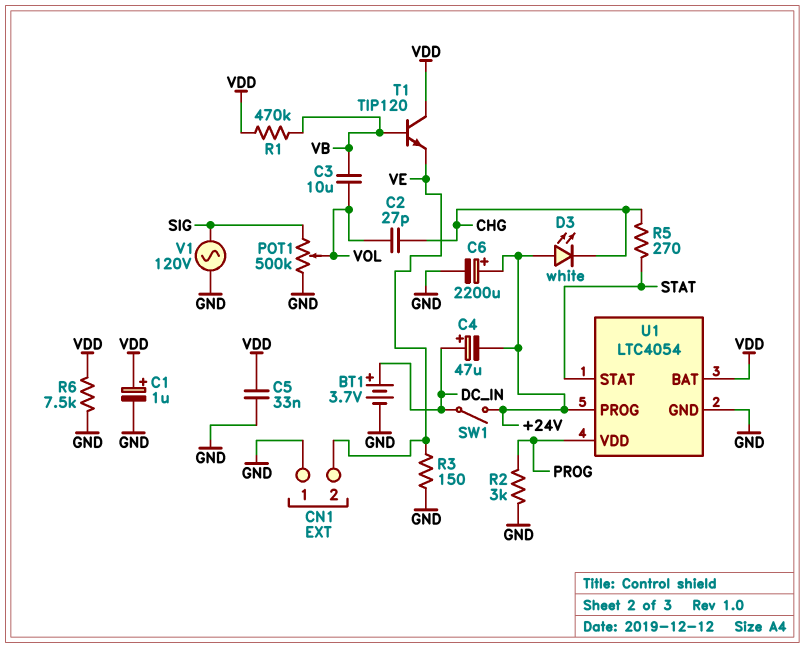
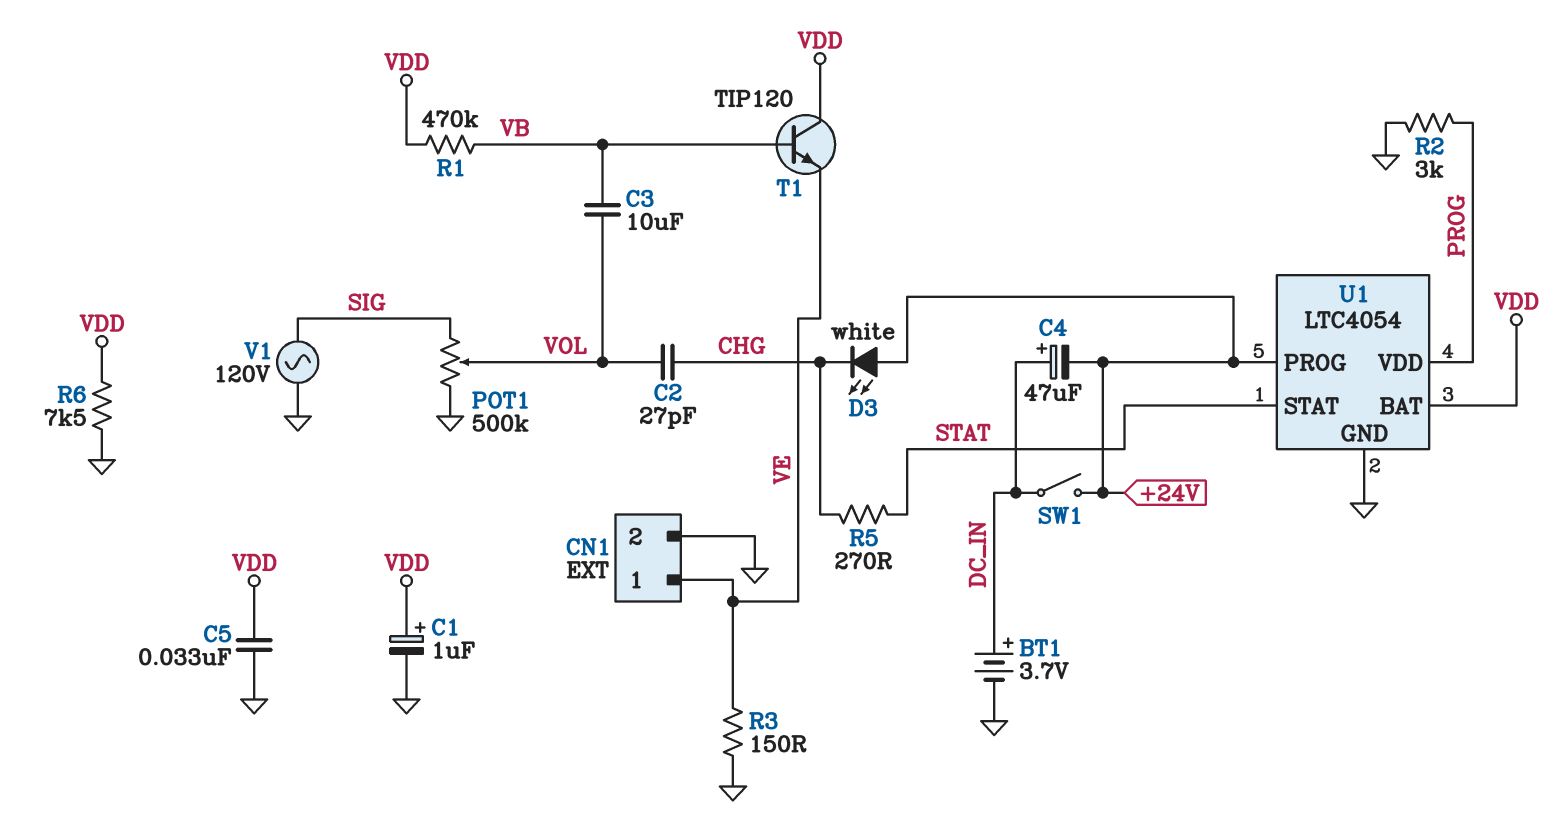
C6: 2200uF (plus +24V, minus GND) -> none
CN1 pin 1: GND -> VE
CN1 pin 2: VE -> GND

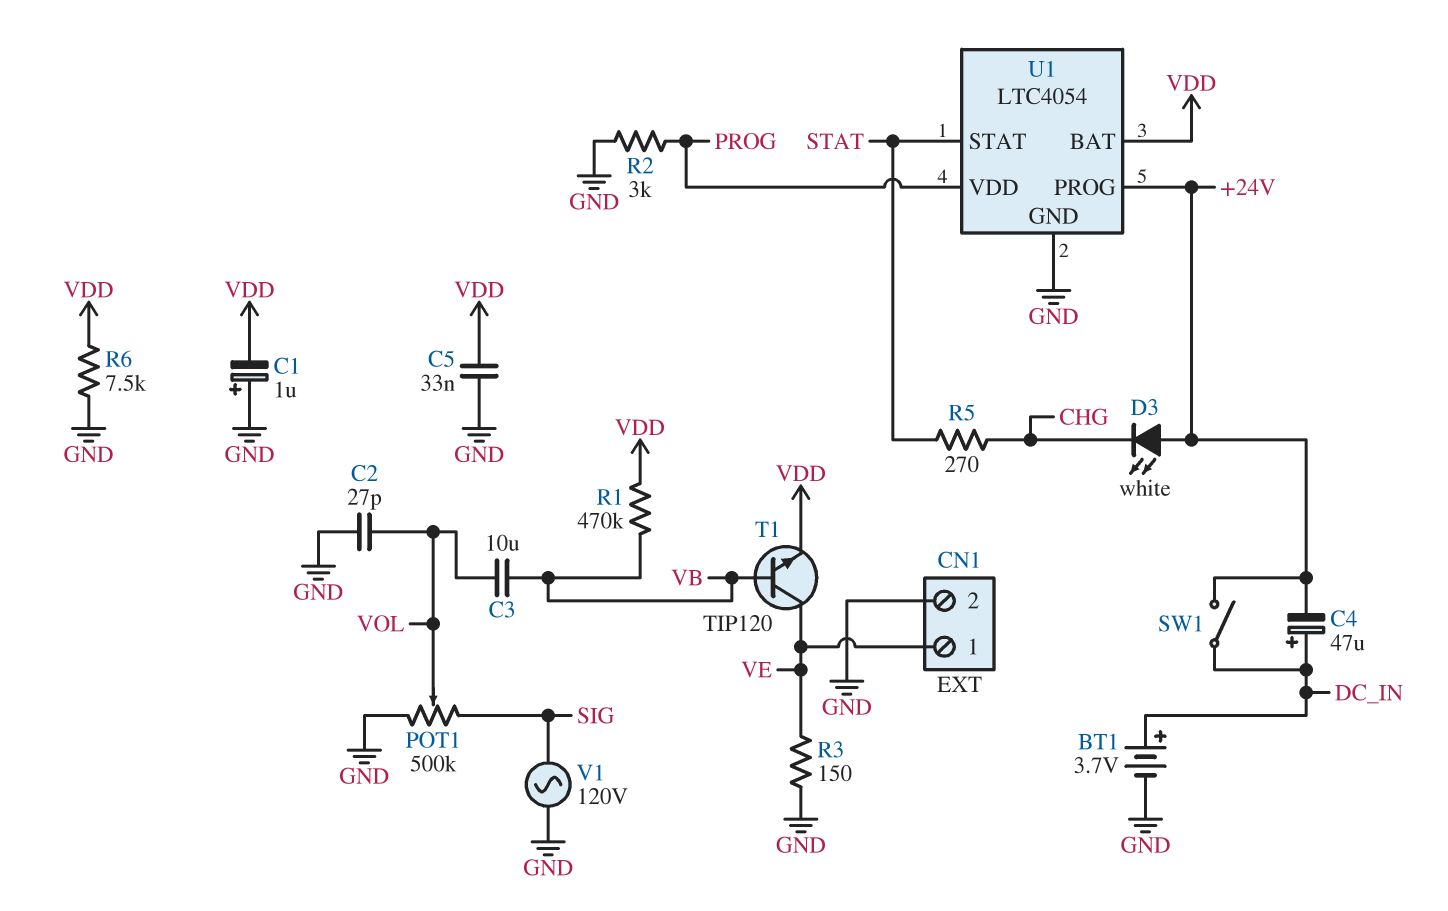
C1: 1uF (plus VDD, minus GND) -> 1uF (plus GND, minus VDD)
C2: 27pF (CHG, VOL) -> 27pF (GND, VOL)
T1: NPN TIP120 (B VB, C VDD, E VE) -> NPN TIP120 (B VB, C VE, E VDD)

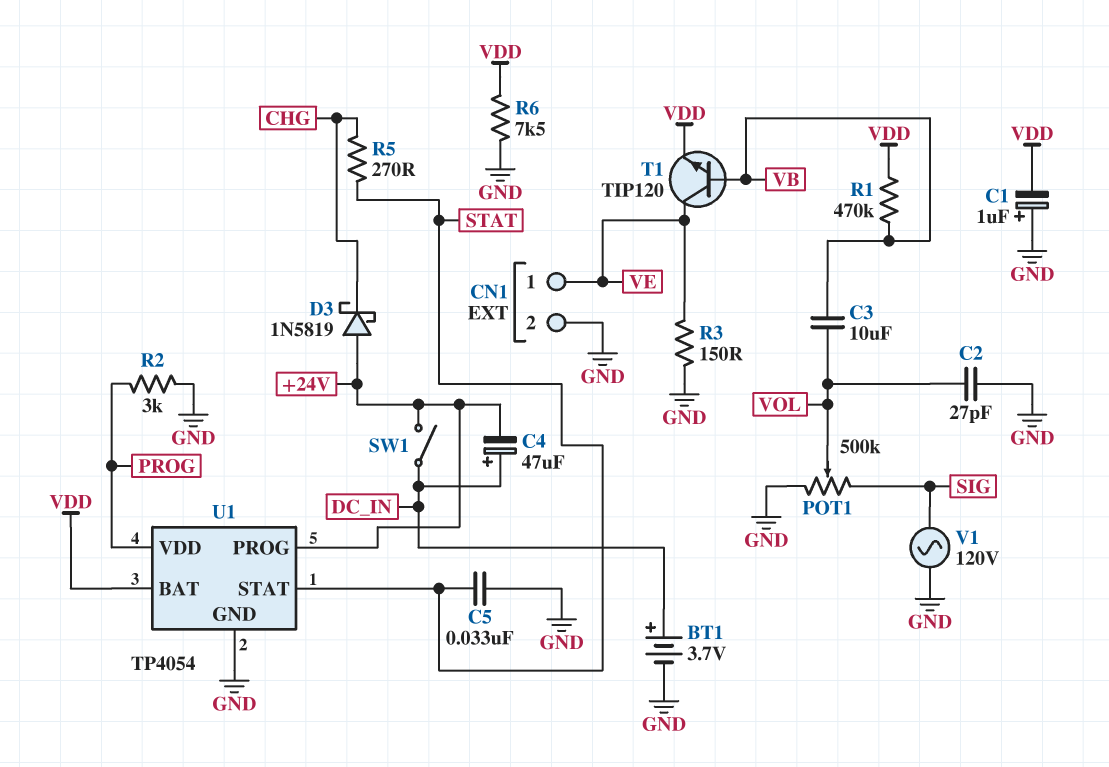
C5: 33nF (GND, VDD) -> 33nF (GND, STAT)
D3: LED white (A +24V, K CHG) -> schottky 1N5819 (A +24V, K CHG)
U1: LTC4054 -> TP4054

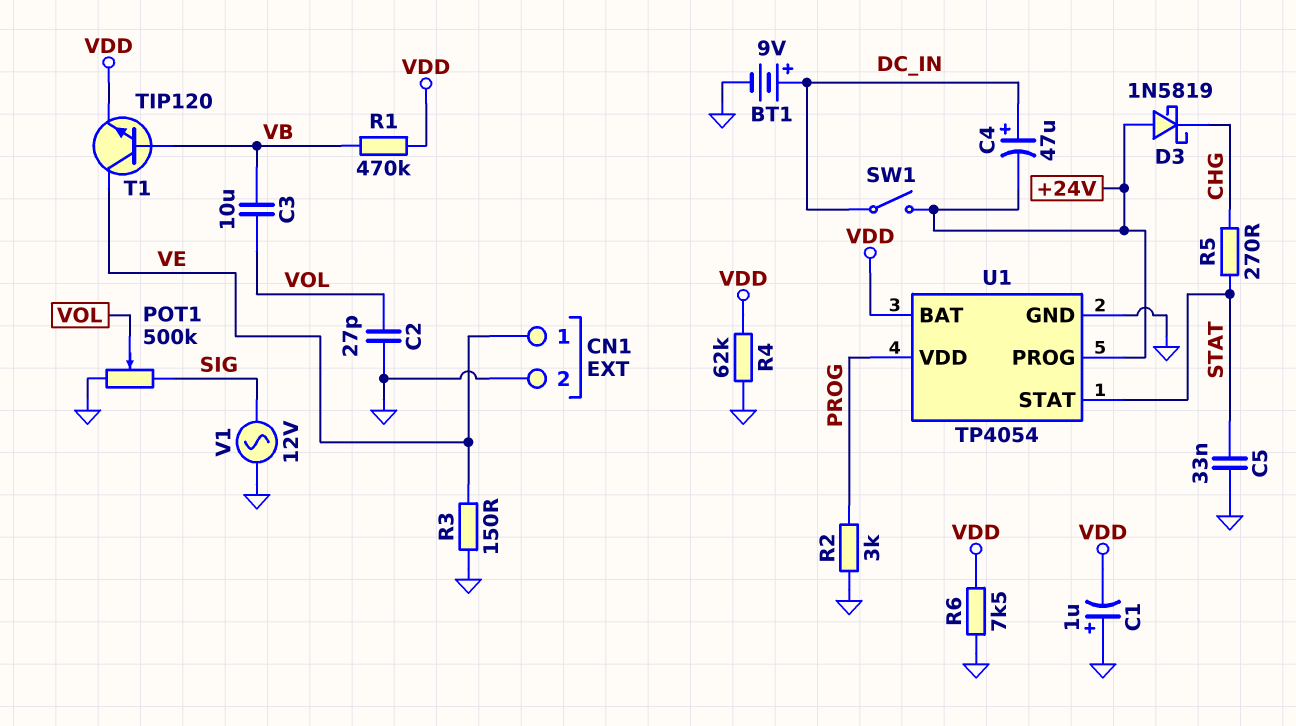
BT1: 3.7V (plus DC_IN, minus GND) -> 9V (plus DC_IN, minus GND)
R4: none -> 62k (GND, VDD)
V1: AC 120V (GND, SIG) -> AC 12V (GND, SIG)

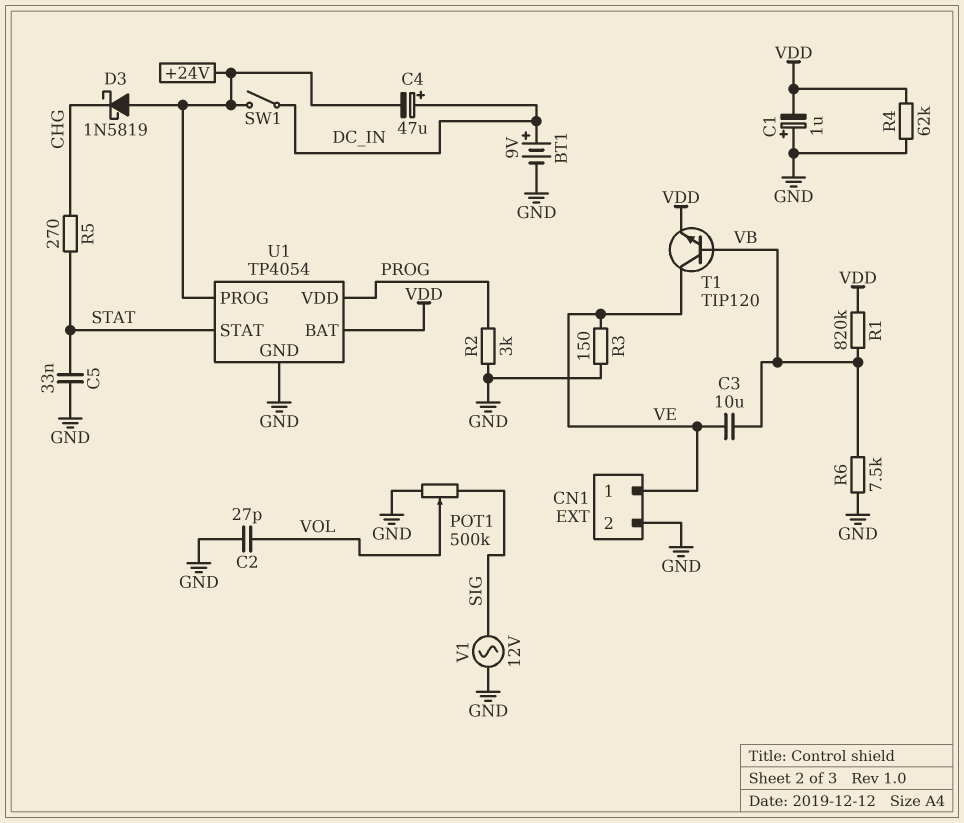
C3: 10uF (VB, VOL) -> 10uF (VB, VE)
R1: 470k (VB, VDD) -> 820k (VB, VDD)
R6: 7.5k (GND, VDD) -> 7.5k (GND, VB)

